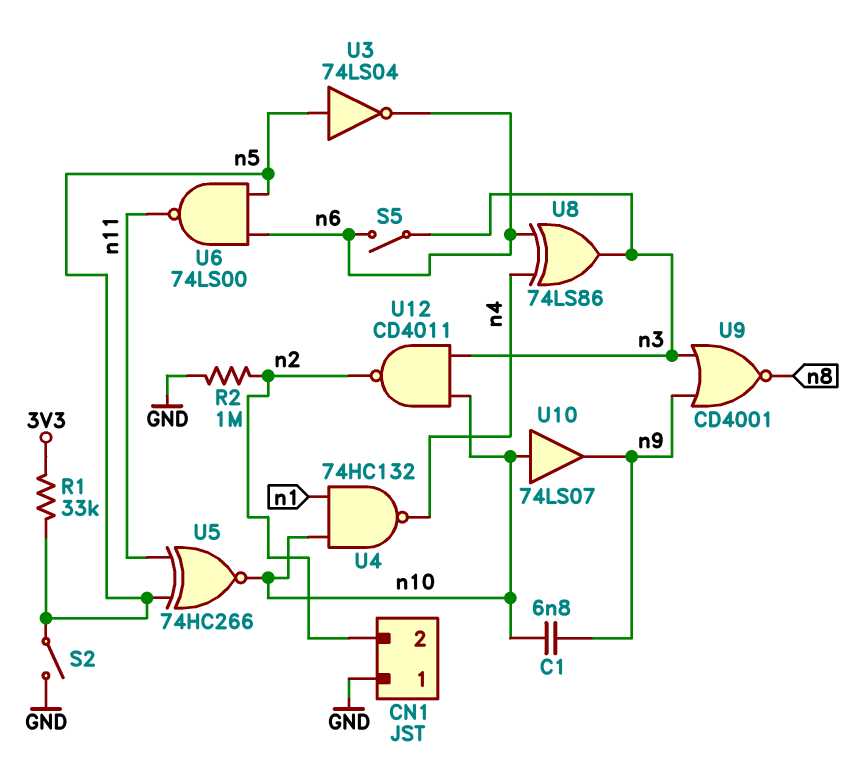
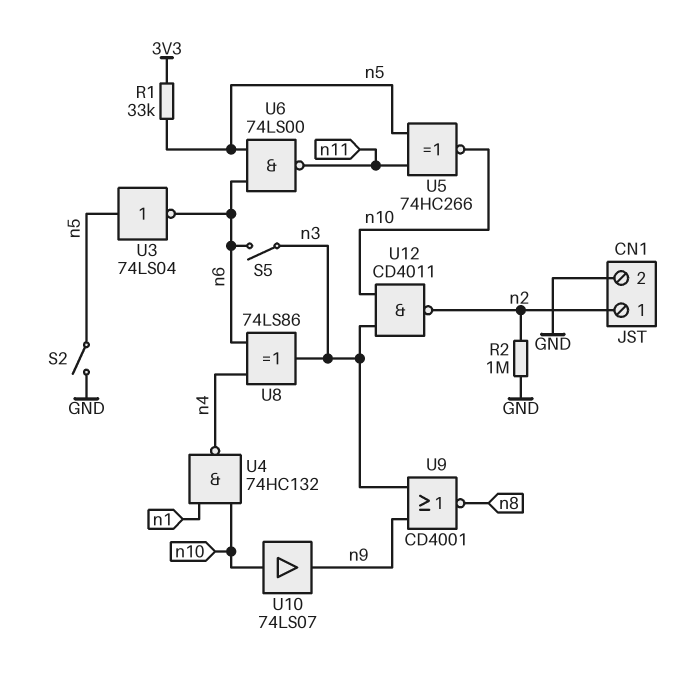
C1: 6.8nF (n9, n10) -> none
CN1 pin 1: GND -> n2
CN1 pin 2: n2 -> GND

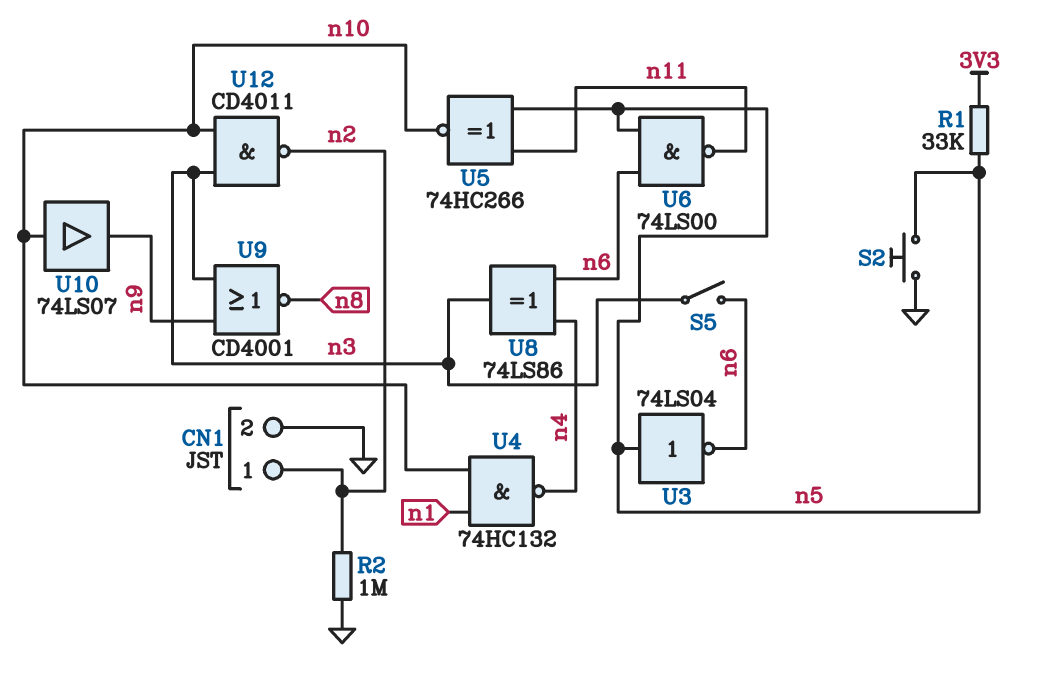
S2: switch (GND, n5) -> button (GND, n5)

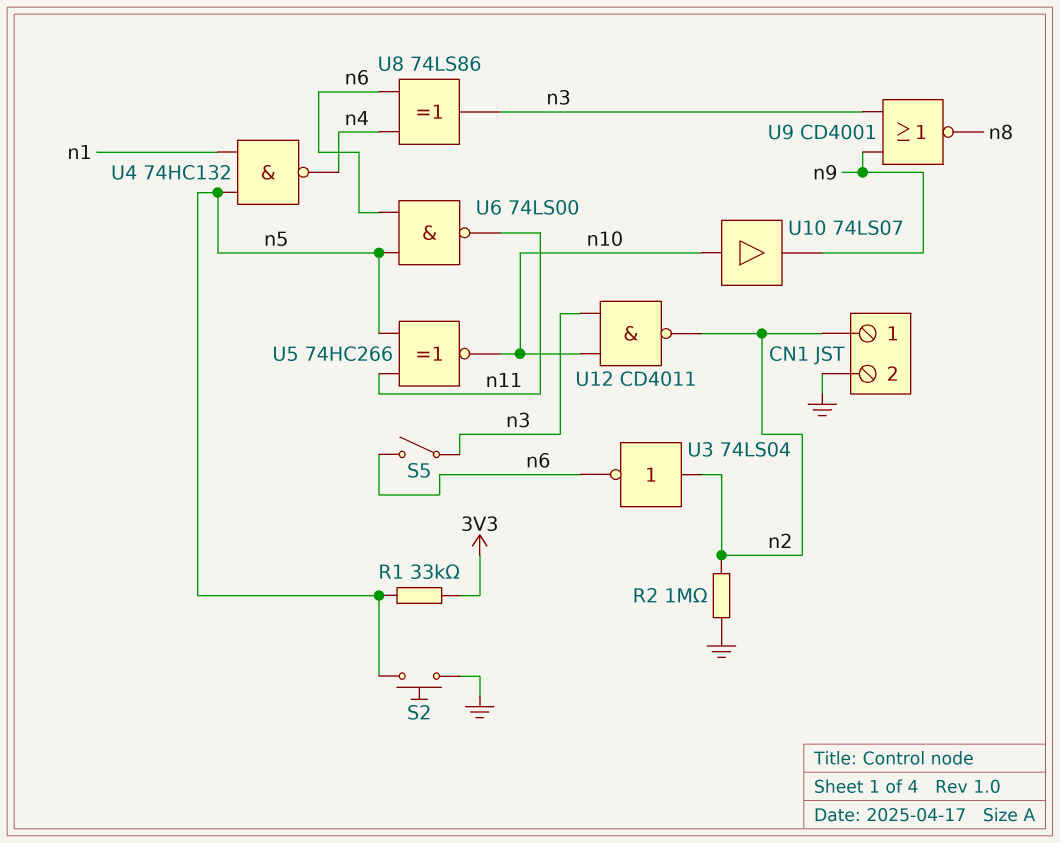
U3: NOT 74LS04 (in n5, out n6) -> NOT 74LS04 (in n2, out n6)
U4: NAND 74HC132 (in n1, in n10, out n4) -> NAND 74HC132 (in n1, in n5, out n4)

